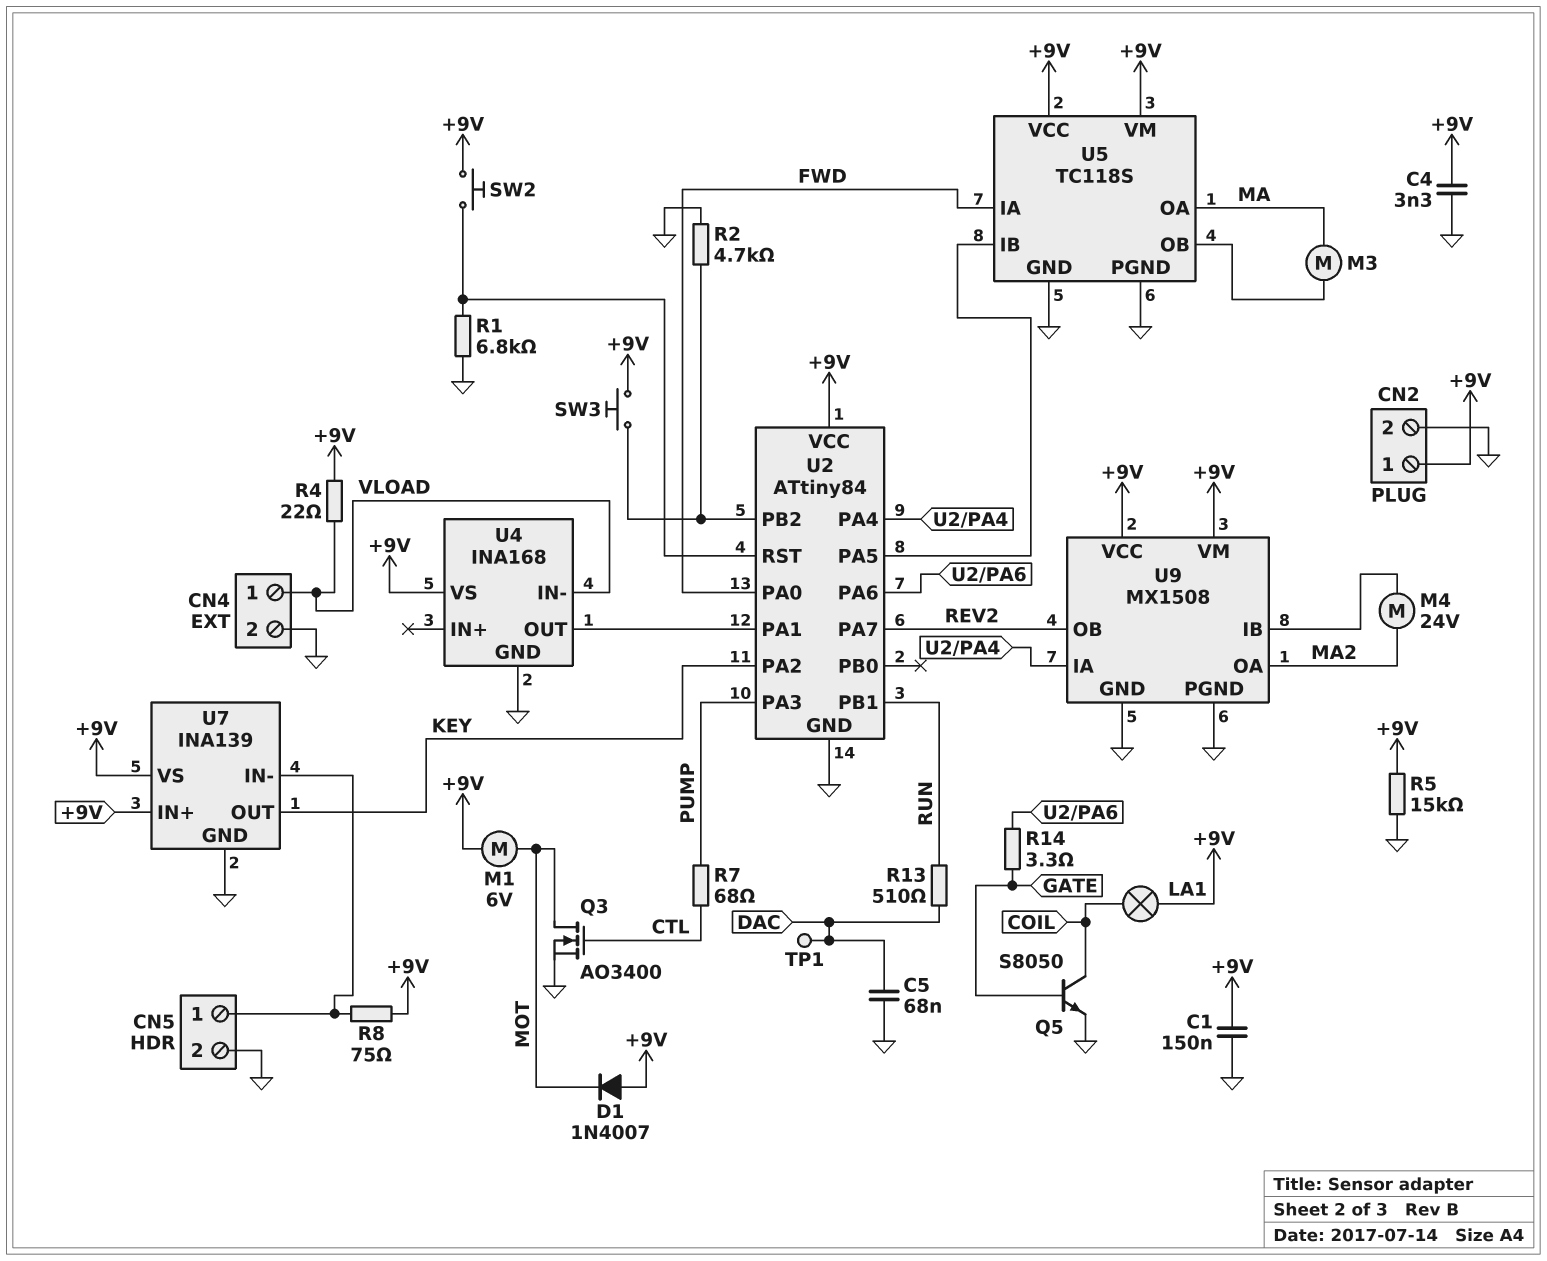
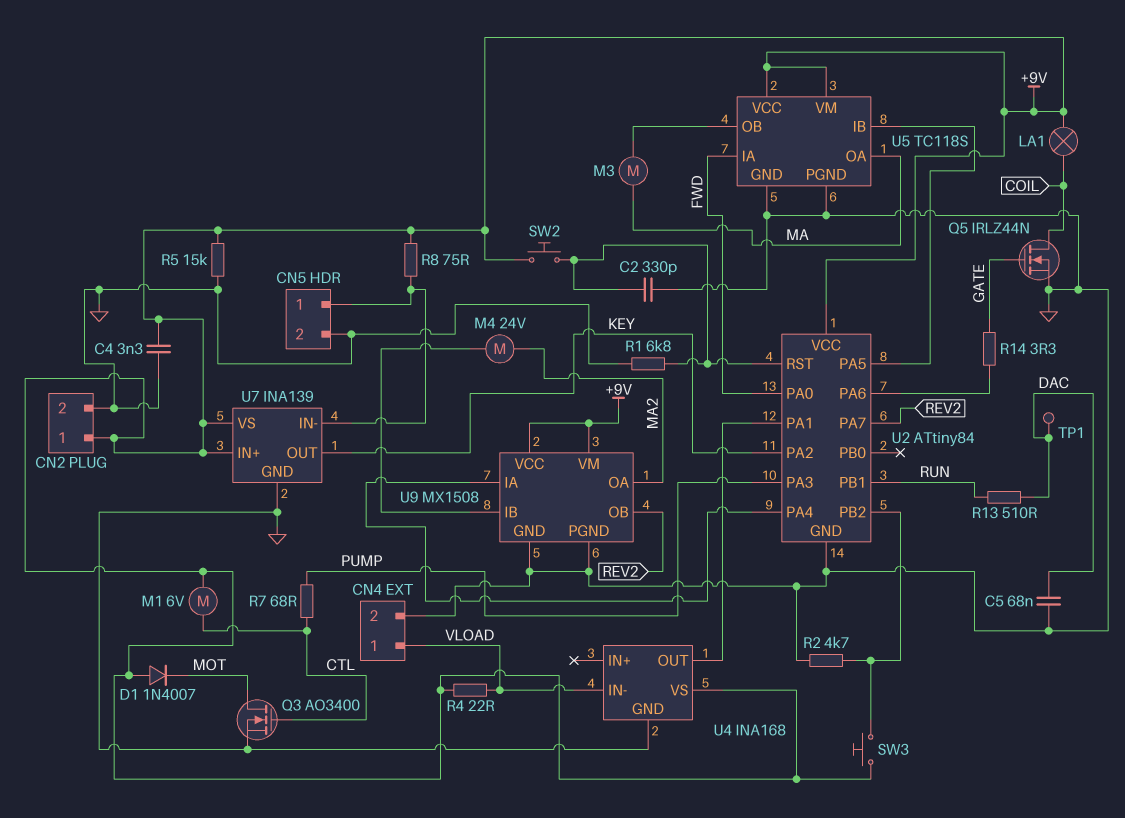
C1: 150nF (+9V, GND) -> none
C2: none -> 330pF (GND, U2/RST)
M1: motor 6V (+9V, MOT) -> motor 6V (+9V, CTL)
Q5: NPN S8050 (B GATE, C COIL, E GND) -> NMOS IRLZ44N (G GATE, D COIL, S GND)

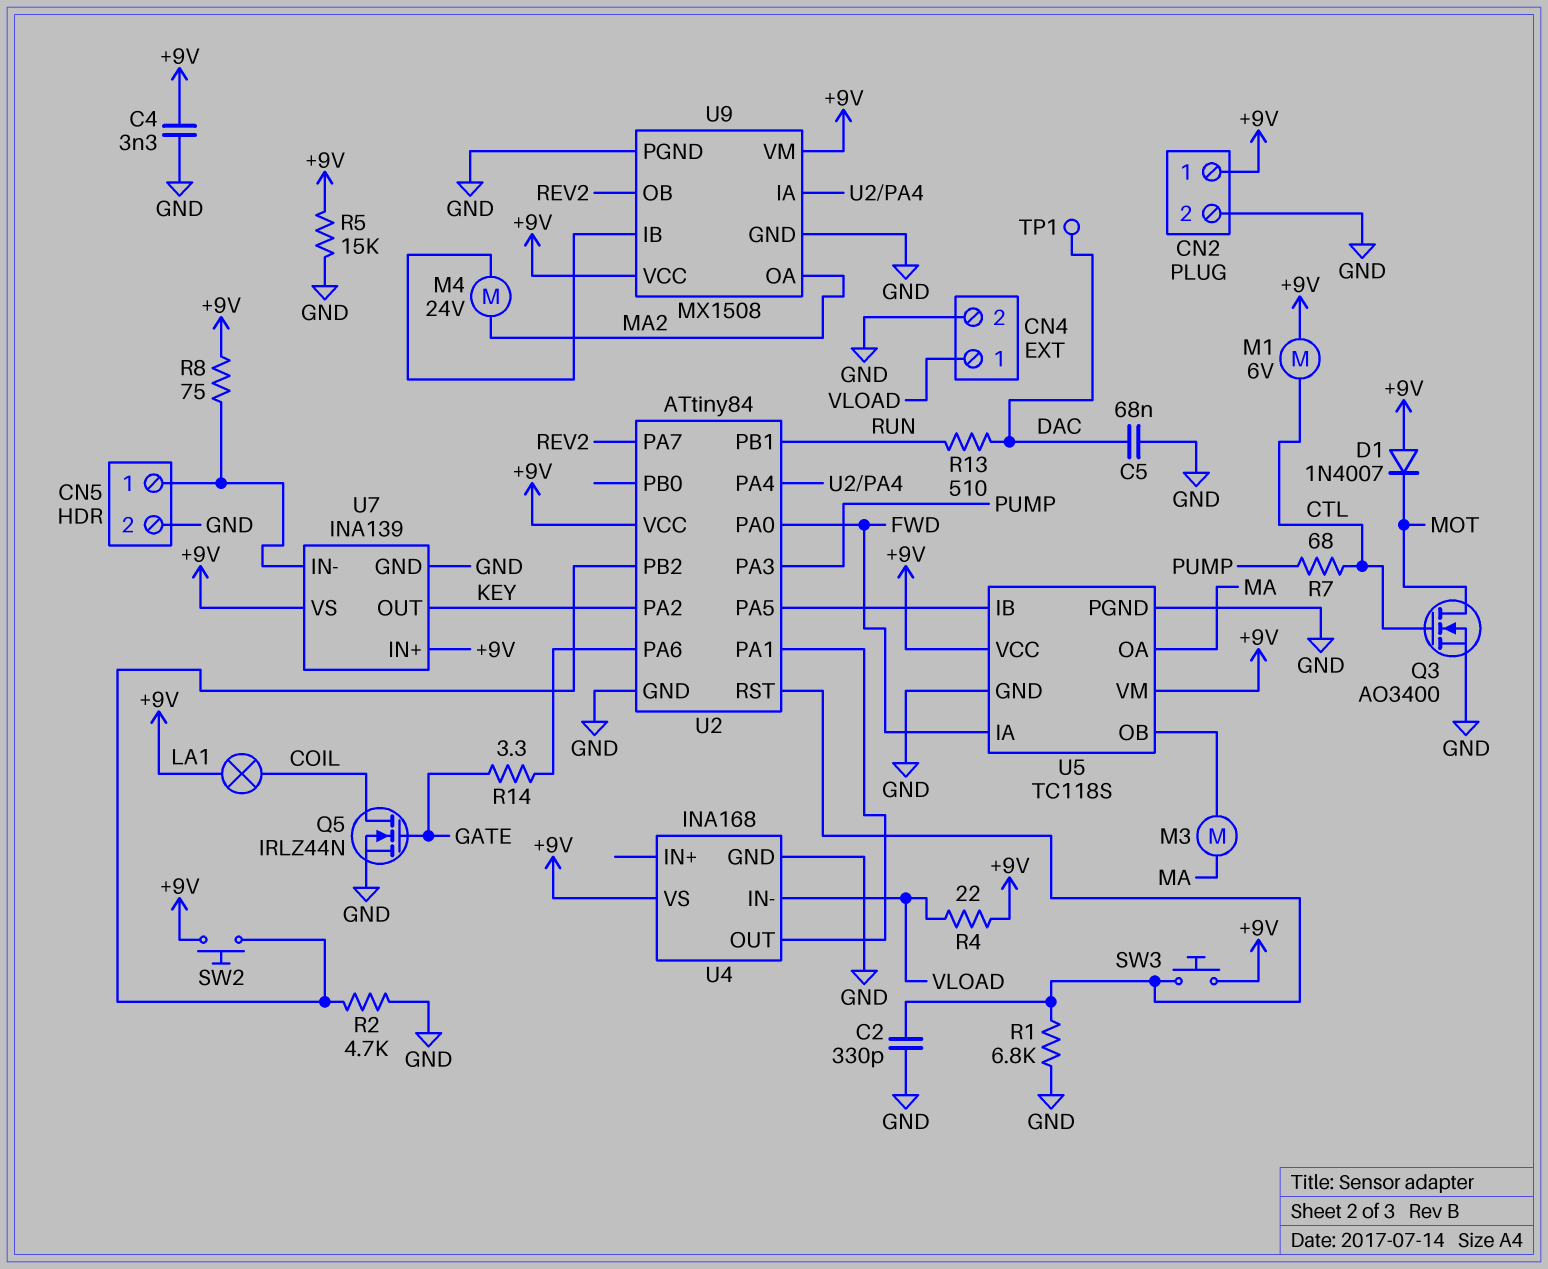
SW2: button (+9V, U2/RST) -> button (+9V, U2/PB2)
SW3: button (+9V, U2/PB2) -> button (+9V, U2/RST)

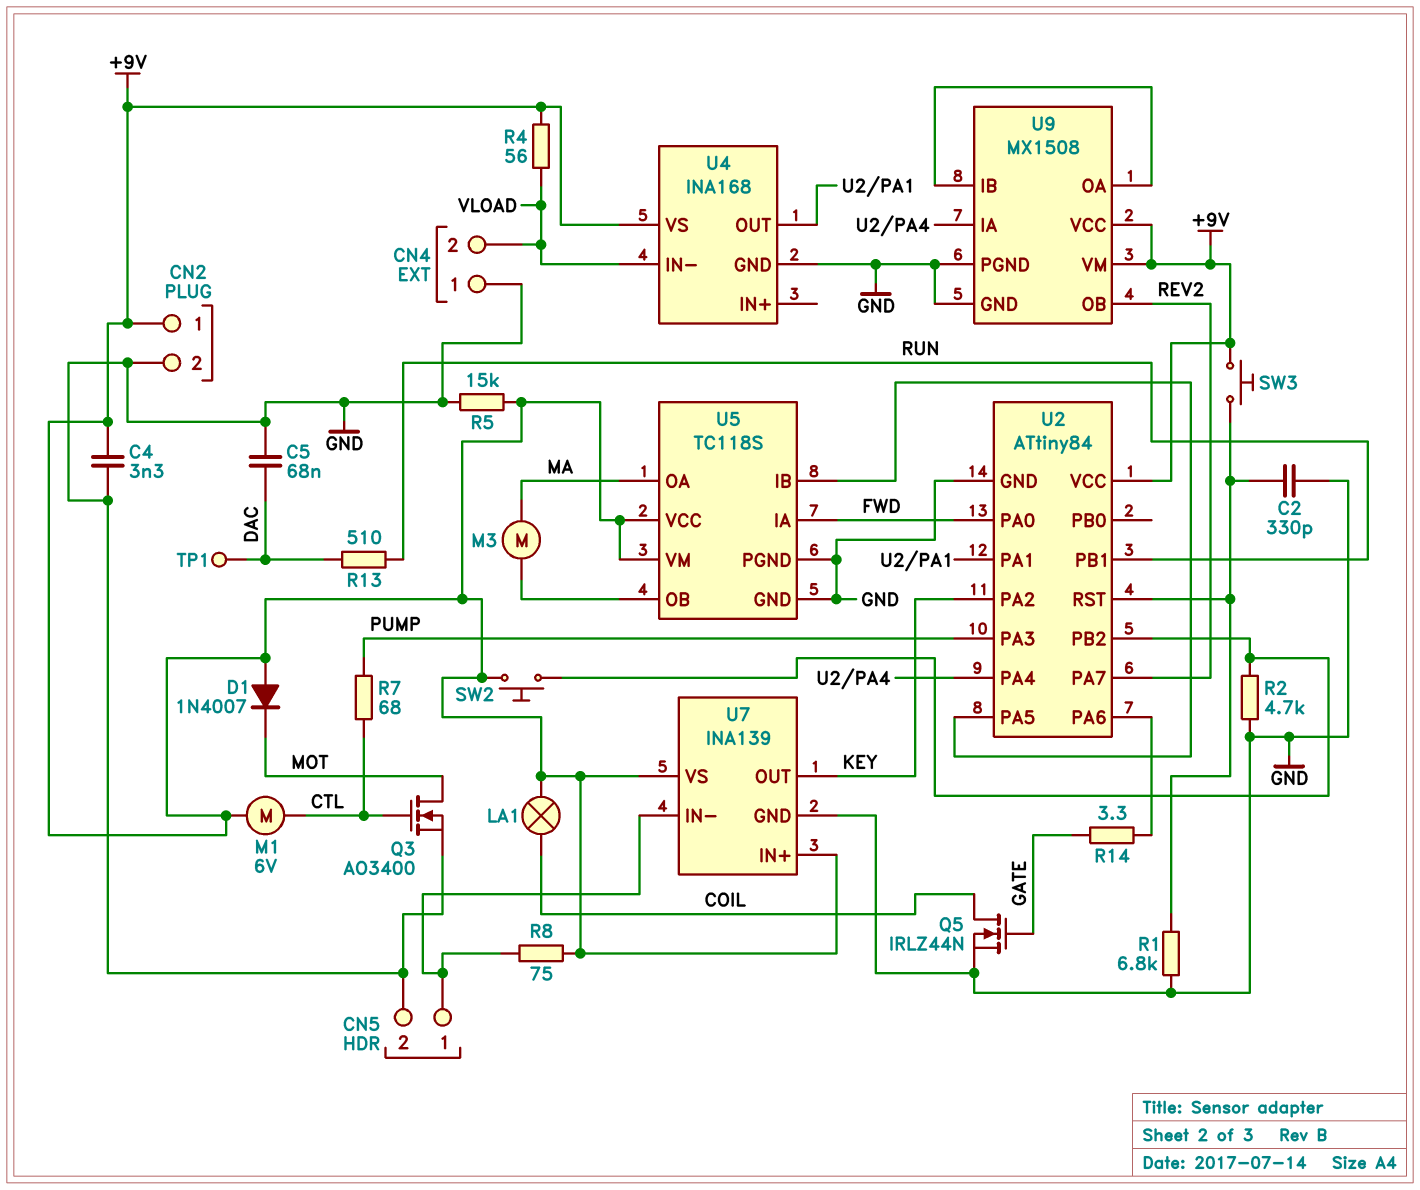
CN4 pin 1: VLOAD -> GND
CN4 pin 2: GND -> VLOAD
M4: motor 24V (MA2, U9/IB) -> none
R4: 22 (+9V, VLOAD) -> 56 (+9V, VLOAD)
U9 pin OA: MA2 -> U9/IB

